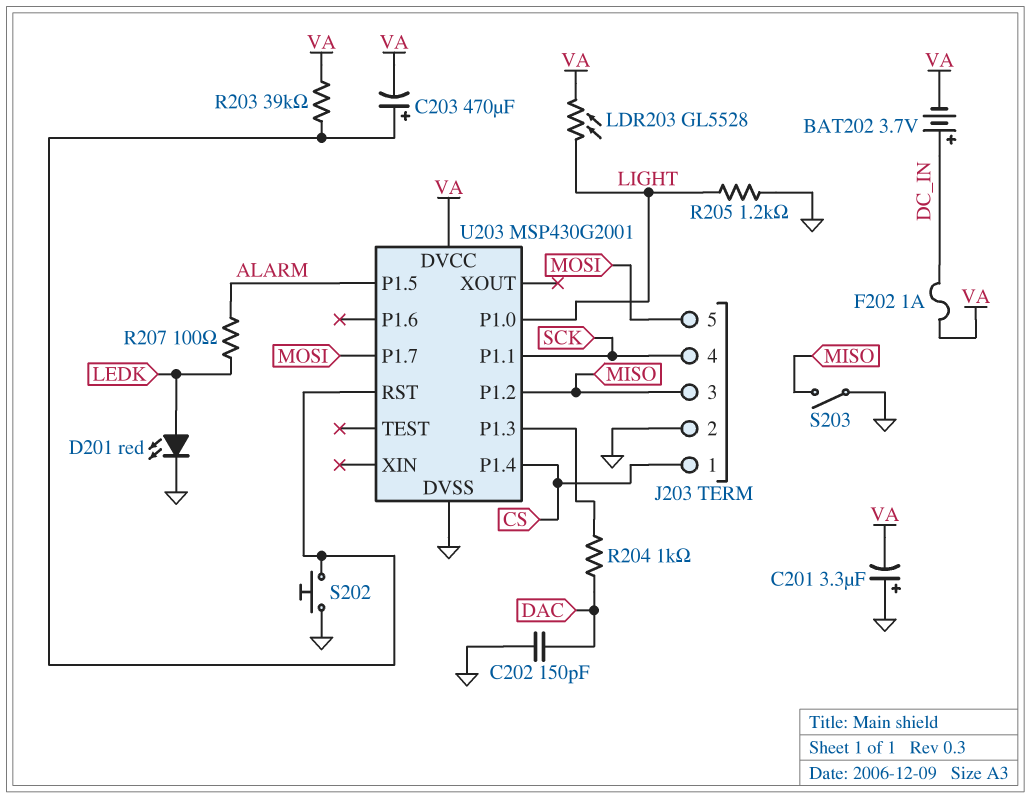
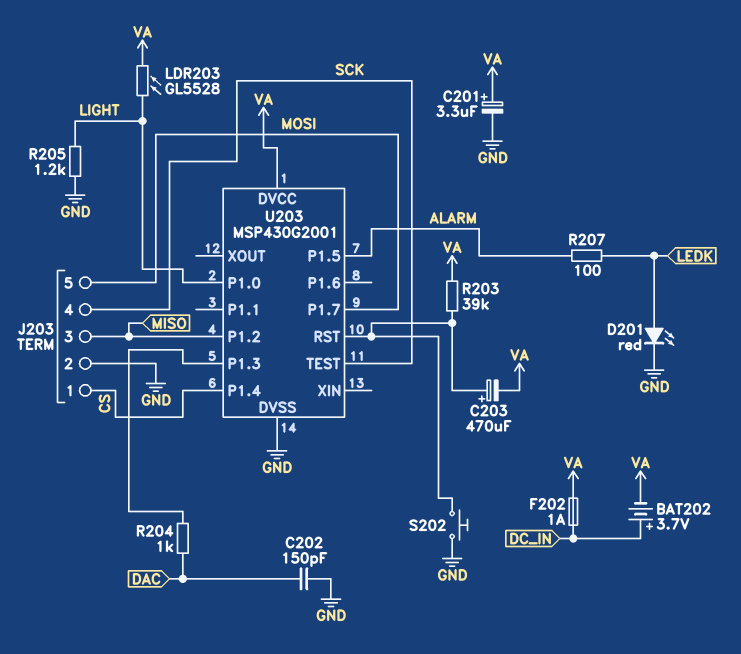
C201: 3.3uF (plus GND, minus VA) -> 3.3uF (plus VA, minus GND)
S203: switch (GND, MISO) -> none
U203 pin P1.1: SCK -> none
U203 pin TEST: none -> SCK

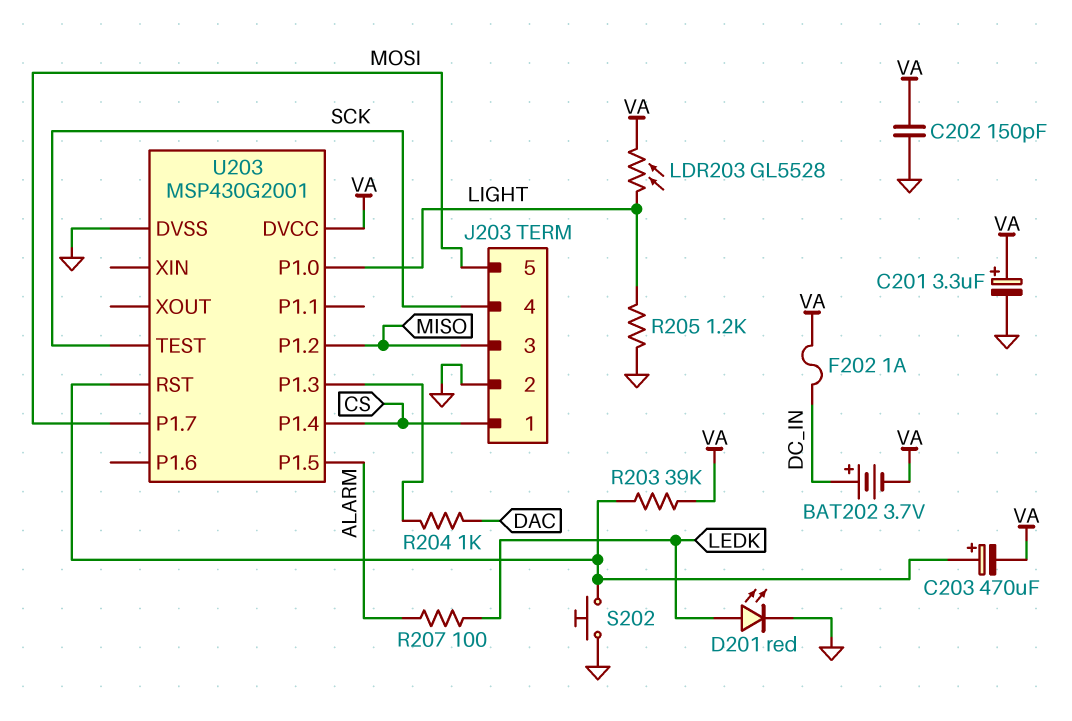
C202: 150pF (DAC, GND) -> 150pF (GND, VA)

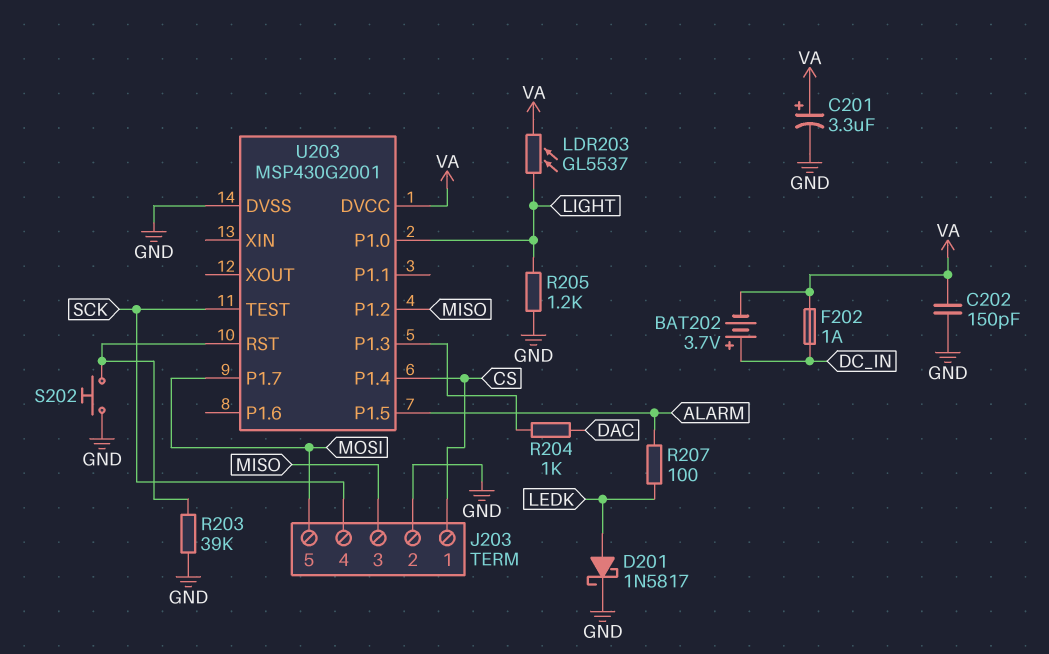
C203: 470uF (plus U203/RST, minus VA) -> none
D201: LED red (A LEDK, K GND) -> schottky 1N5817 (A LEDK, K GND)
LDR203: GL5528 (LIGHT, VA) -> GL5537 (LIGHT, VA)
R203: 39k (U203/RST, VA) -> 39k (GND, U203/RST)

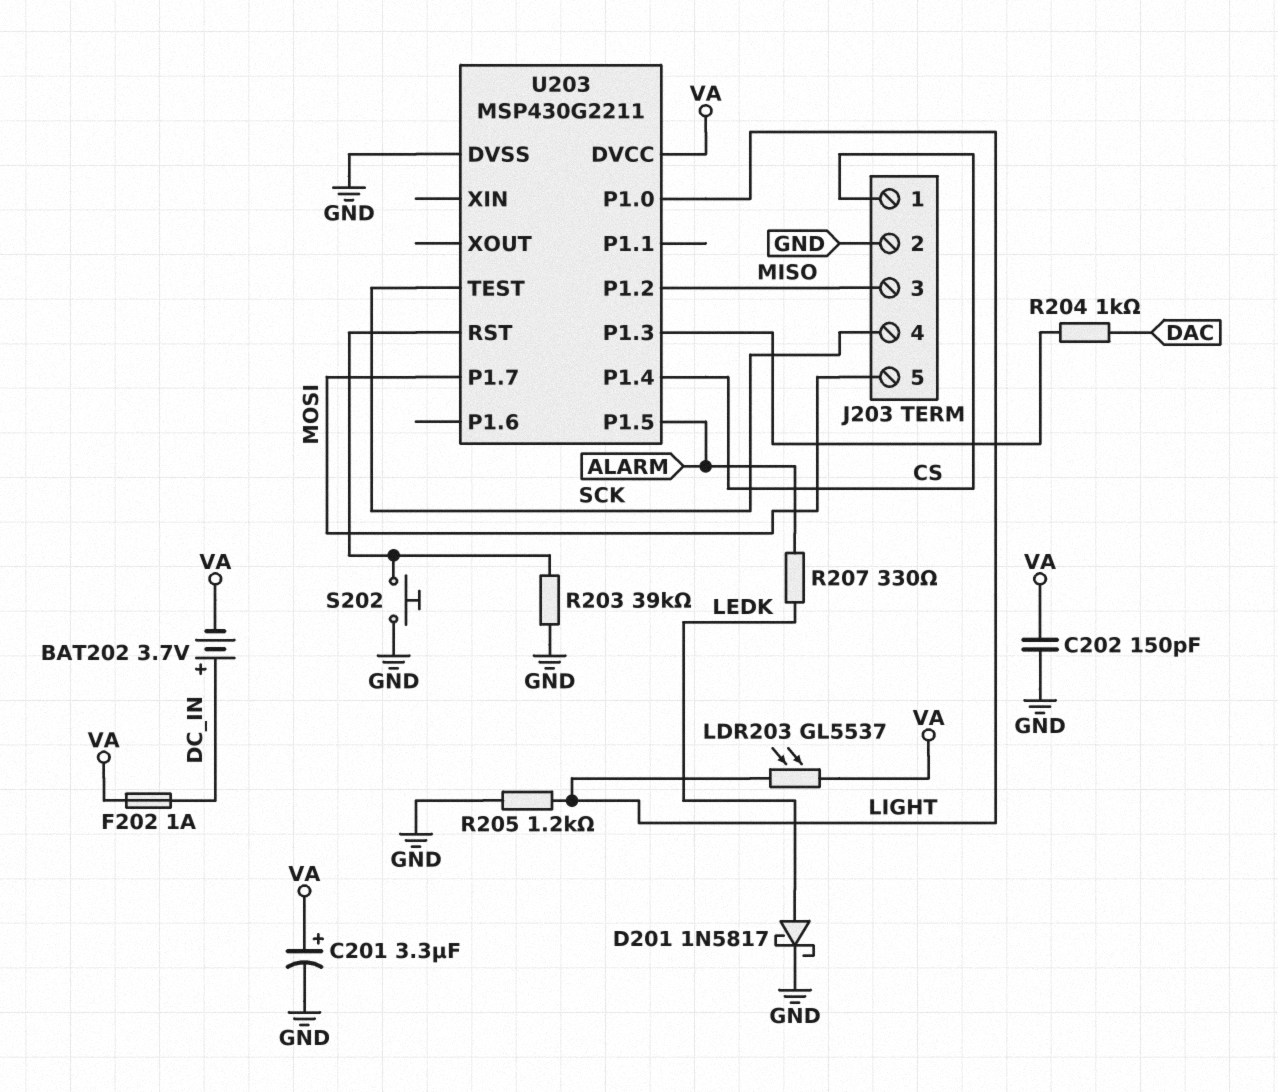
R207: 100 (ALARM, LEDK) -> 330 (ALARM, LEDK)
U203: MSP430G2001 -> MSP430G2211

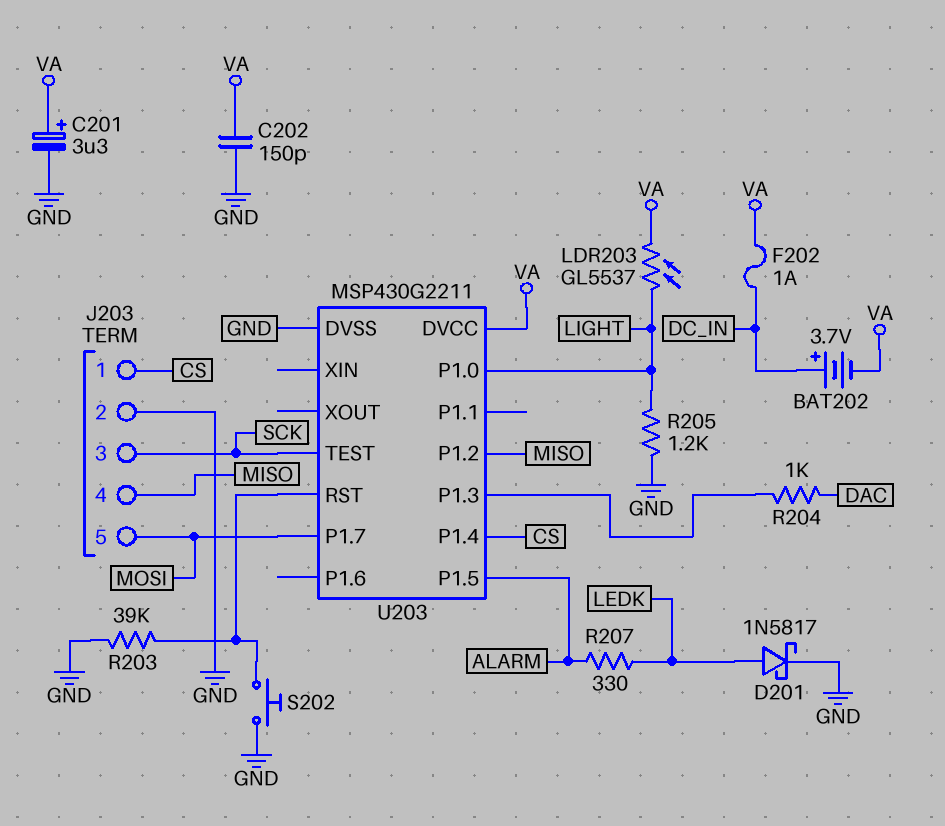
J203 pin 3: MISO -> SCK
J203 pin 4: SCK -> MISO

